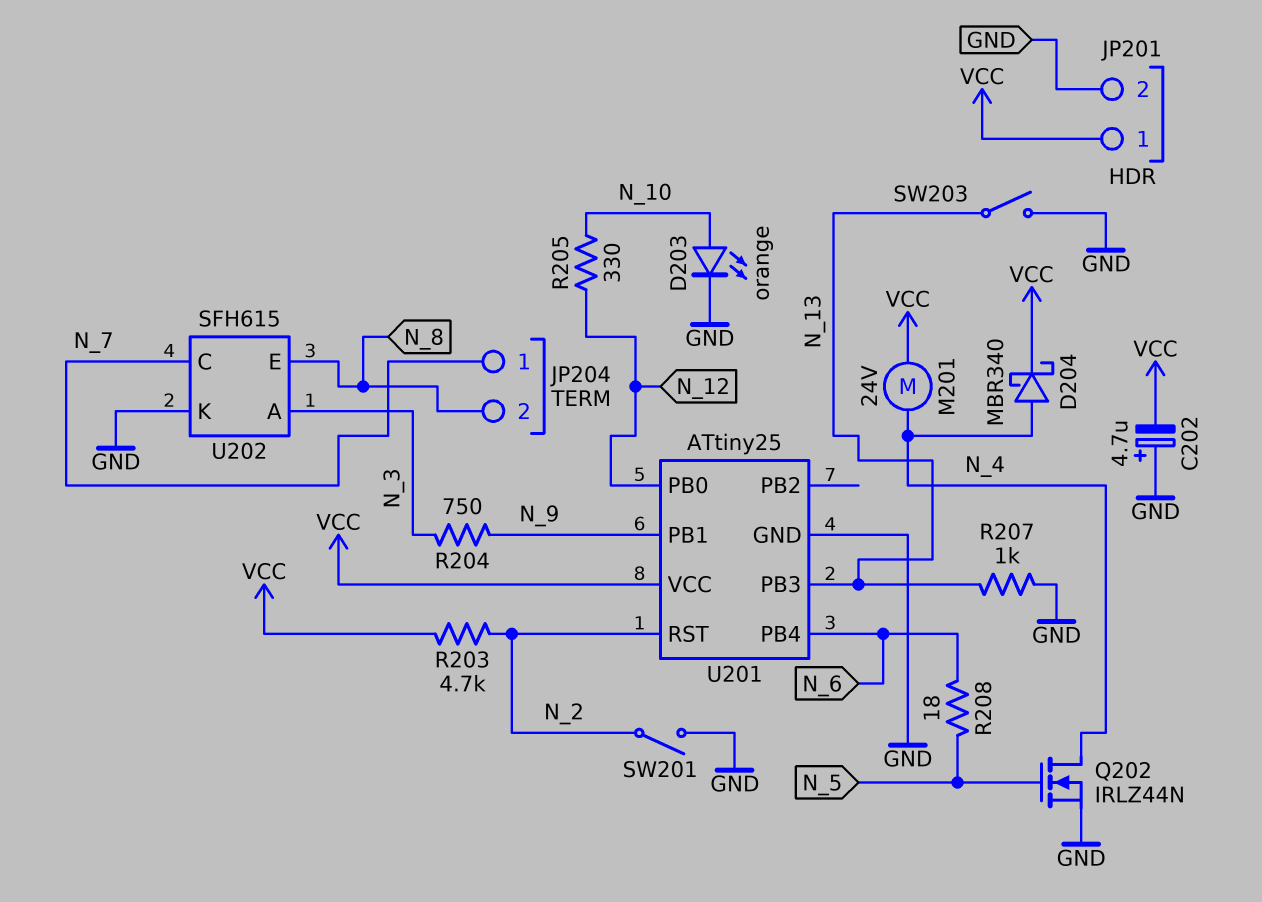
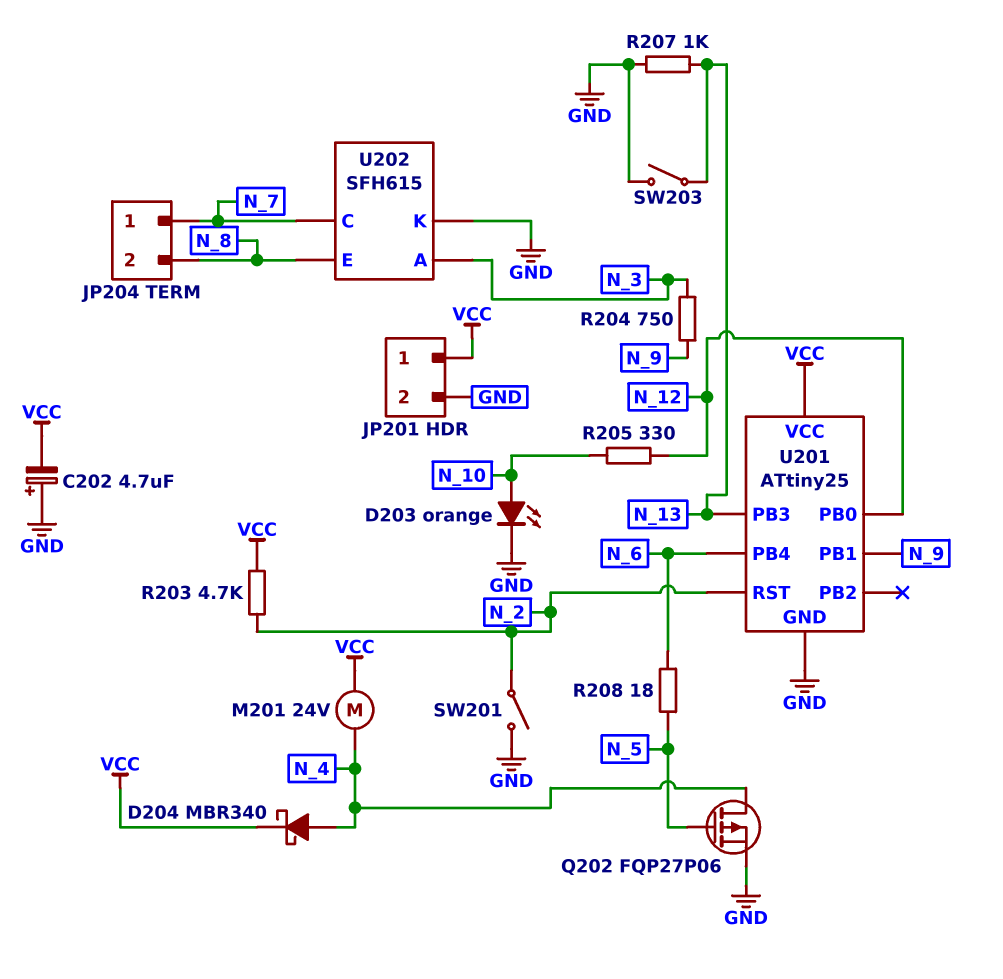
Q202: NMOS IRLZ44N (G N_5, D N_4, S GND) -> PMOS FQP27P06 (G N_5, D N_4, S GND)

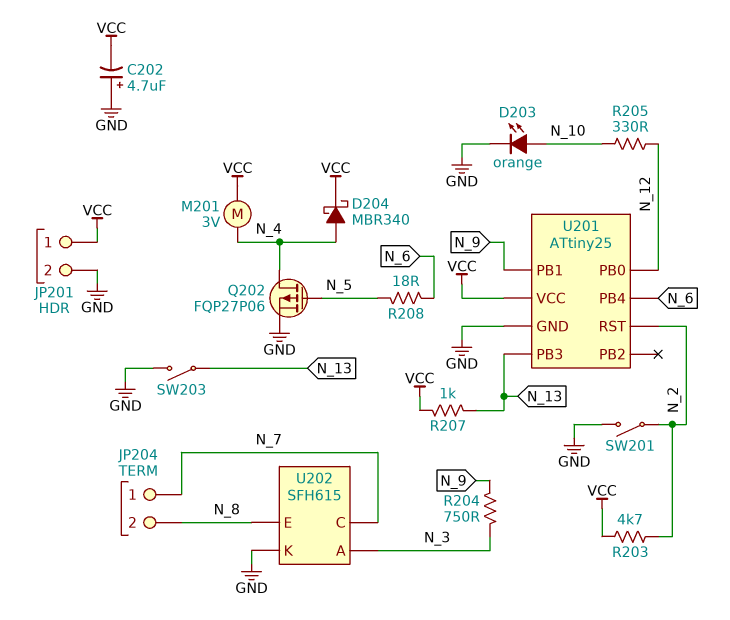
M201: motor 24V (N_4, VCC) -> motor 3V (N_4, VCC)
R207: 1k (GND, N_13) -> 1k (N_13, VCC)

